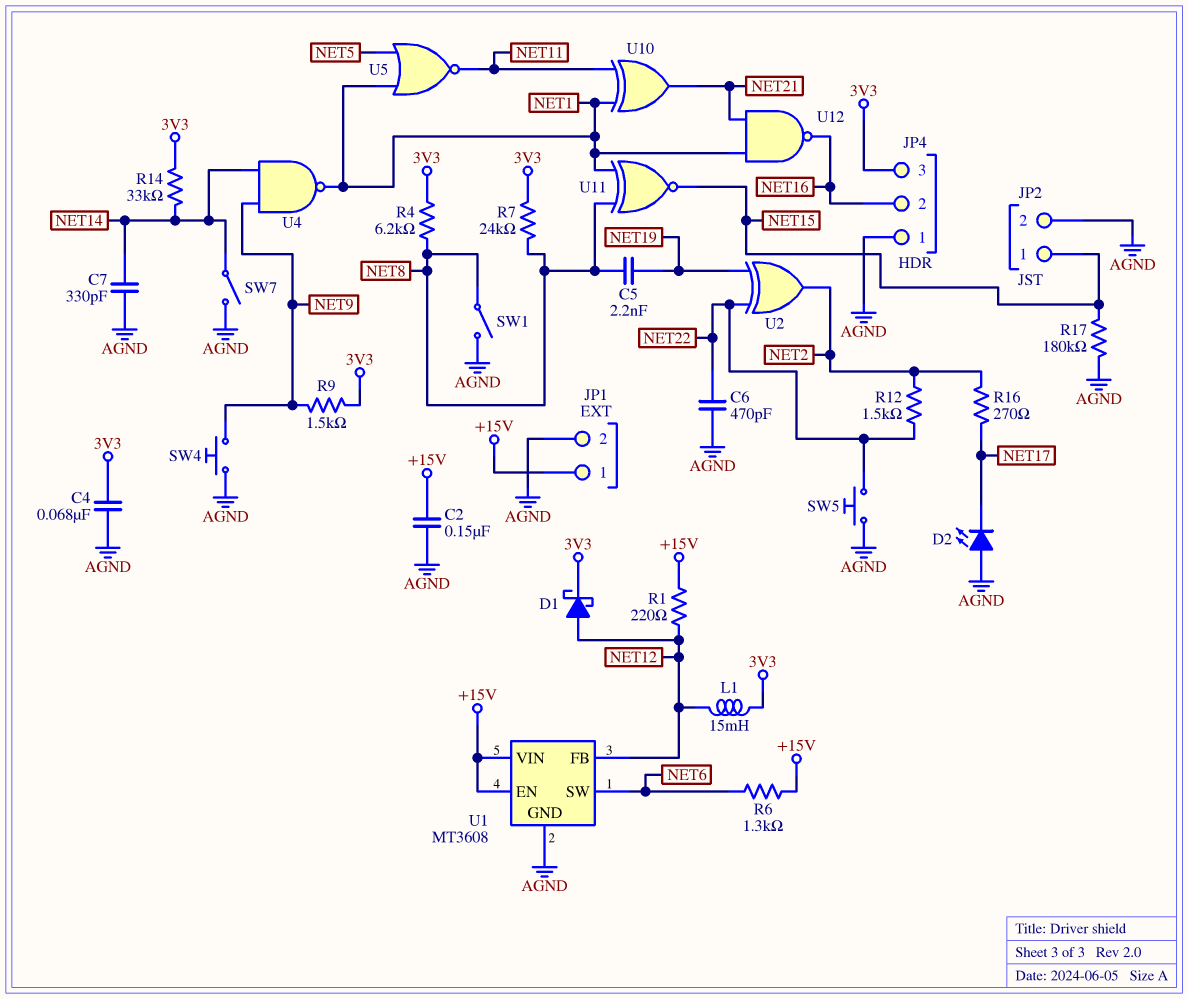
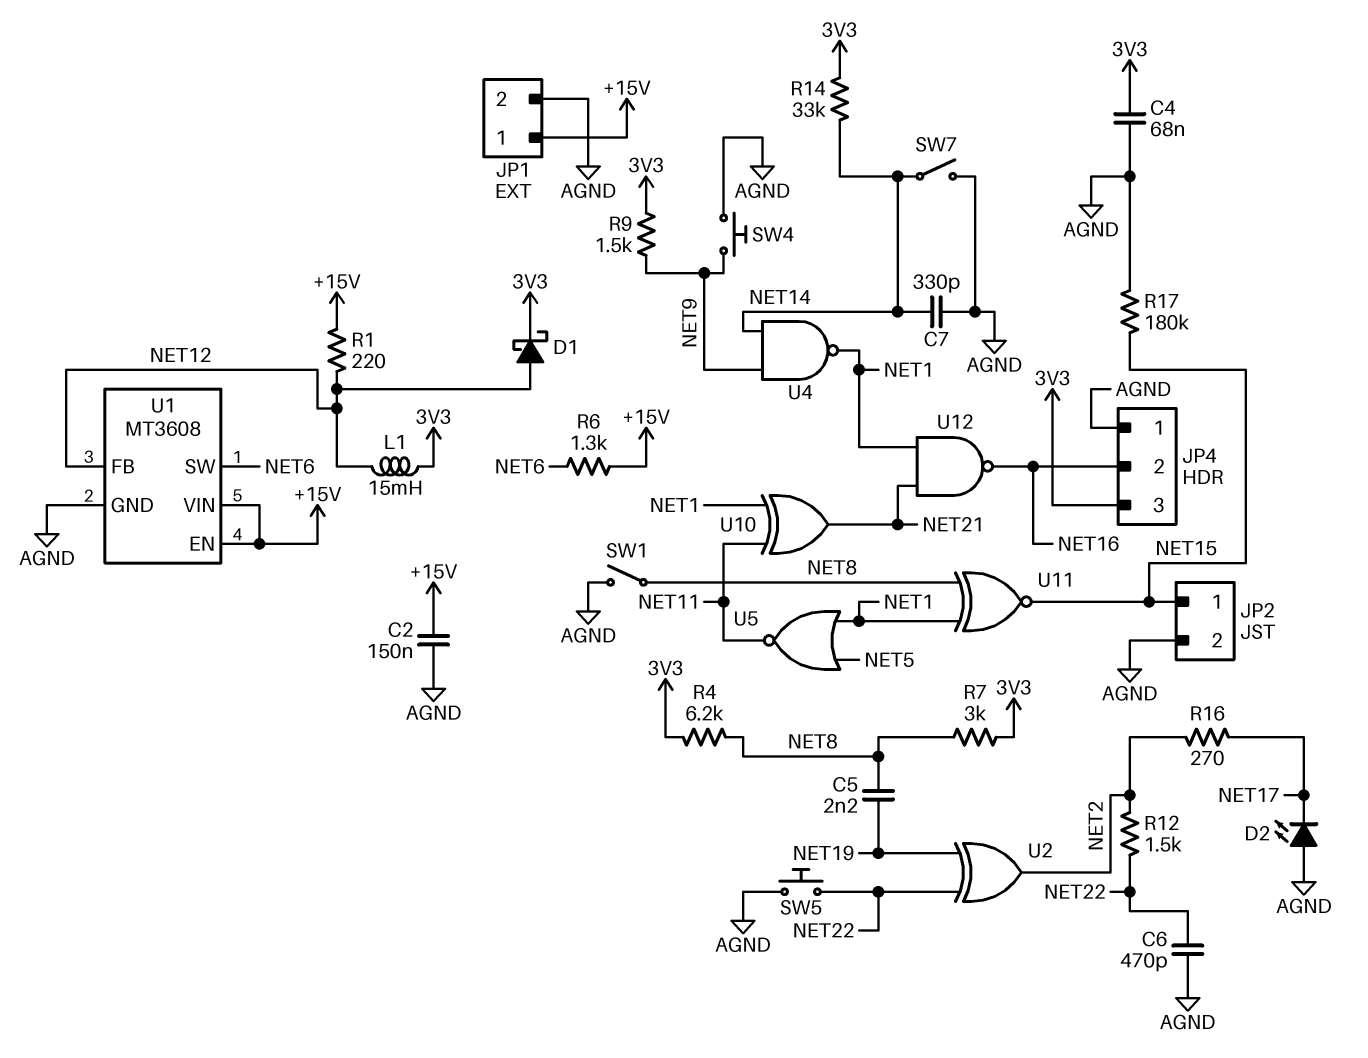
R7: 24k (3V3, NET8) -> 3k (3V3, NET8)

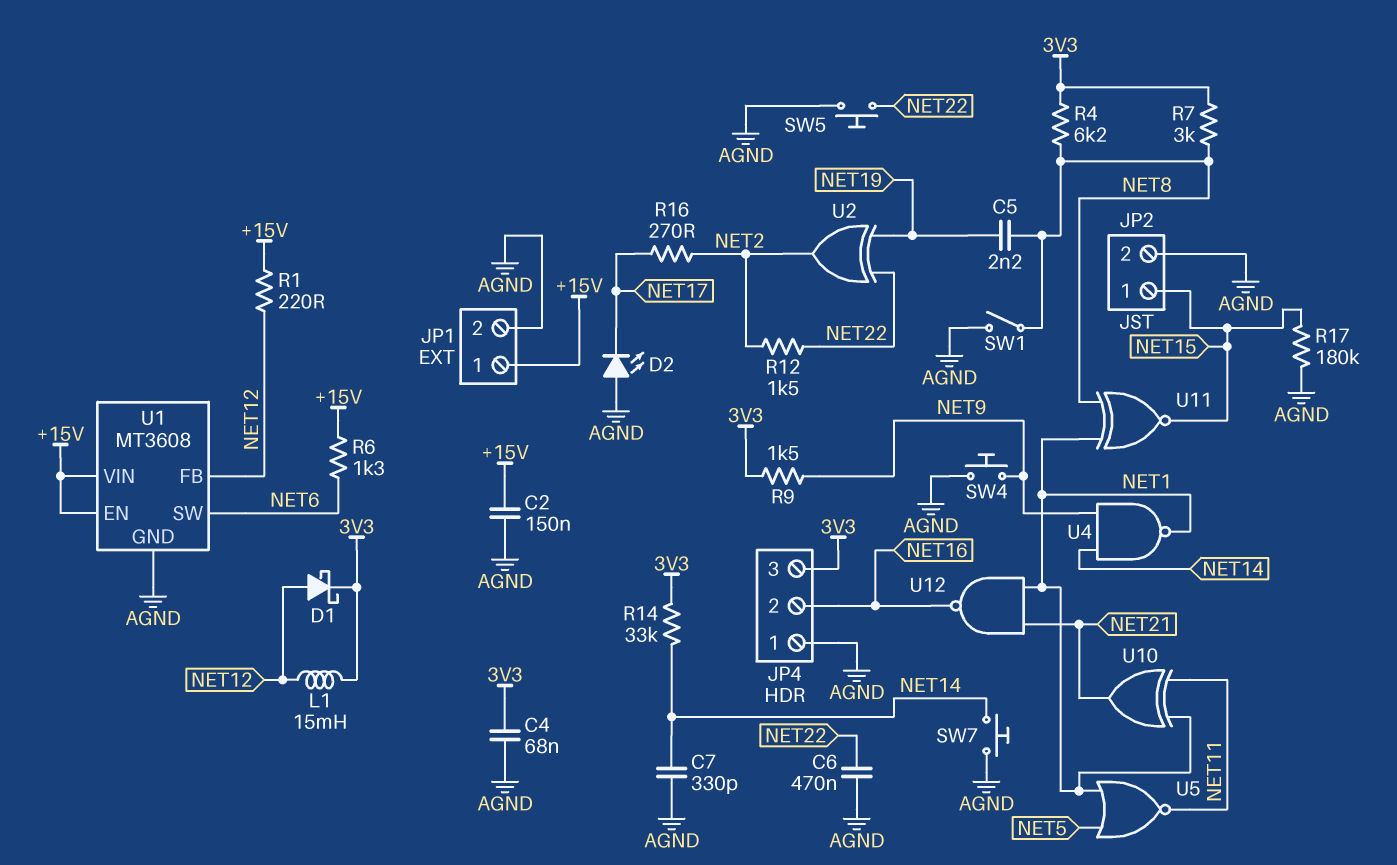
C6: 470pF (AGND, NET22) -> 470nF (AGND, NET22)
SW7: switch (AGND, NET14) -> button (AGND, NET14)

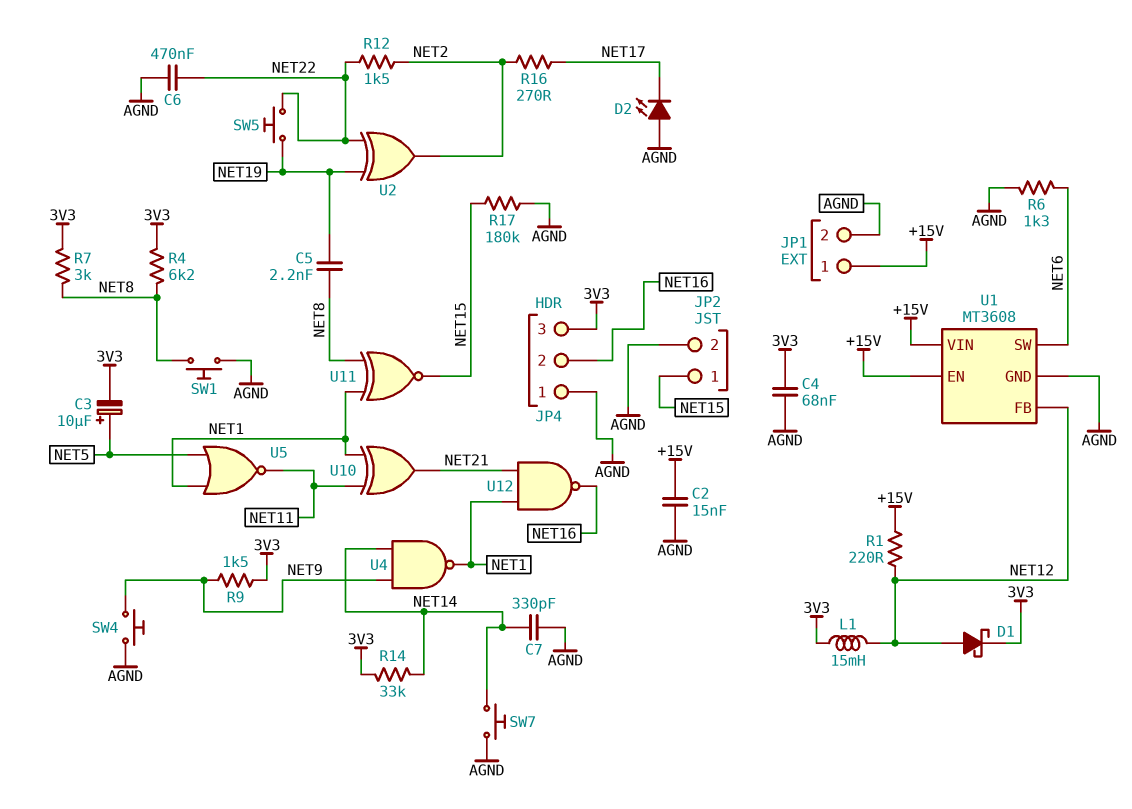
C2: 150nF (+15V, AGND) -> 15nF (+15V, AGND)
C3: none -> 10uF (plus NET5, minus 3V3)
R6: 1.3k (+15V, NET6) -> 1.3k (AGND, NET6)
SW1: switch (AGND, NET8) -> button (AGND, NET8)
SW5: button (AGND, NET22) -> button (NET19, NET22)

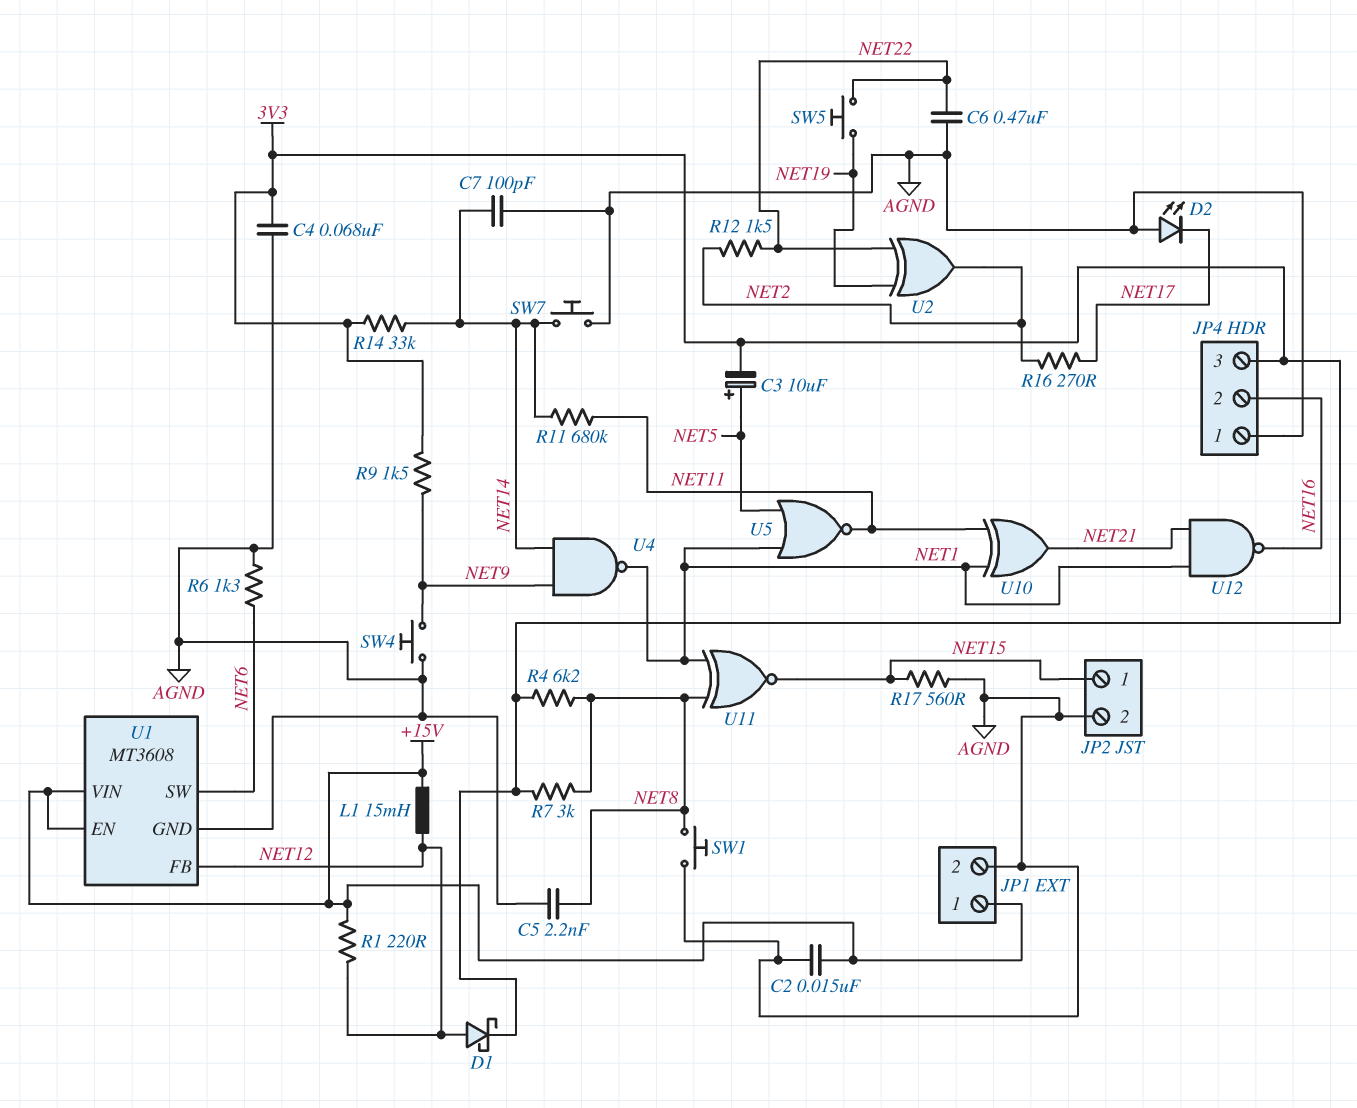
C5: 2.2nF (NET8, NET19) -> 2.2nF (AGND, NET8)
C7: 330pF (AGND, NET14) -> 100pF (AGND, NET14)
L1: 15mH (3V3, NET12) -> 15mH (+15V, NET12)
R11: none -> 680k (NET11, NET14)
R17: 180k (AGND, NET15) -> 560 (AGND, NET15)

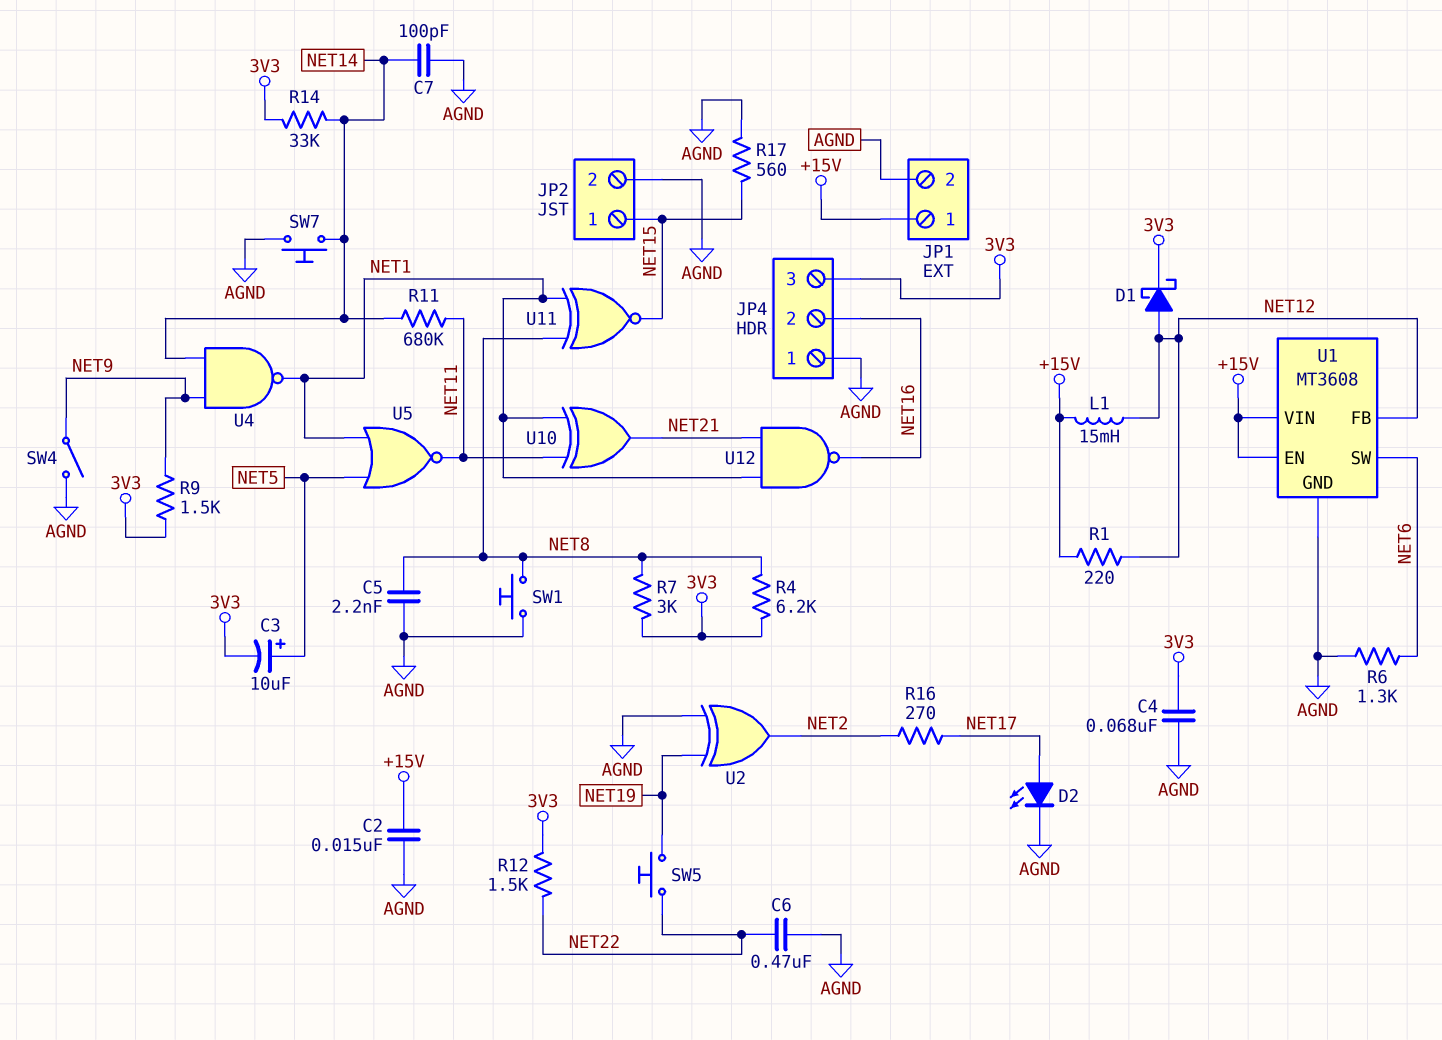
D2: LED (A AGND, K NET17) -> LED (A NET17, K AGND)
R12: 1.5k (NET2, NET22) -> 1.5k (3V3, NET22)
SW4: button (AGND, NET9) -> switch (AGND, NET9)
U2: XOR (in NET19, in NET22, out NET2) -> XOR (in AGND, in NET19, out NET2)

